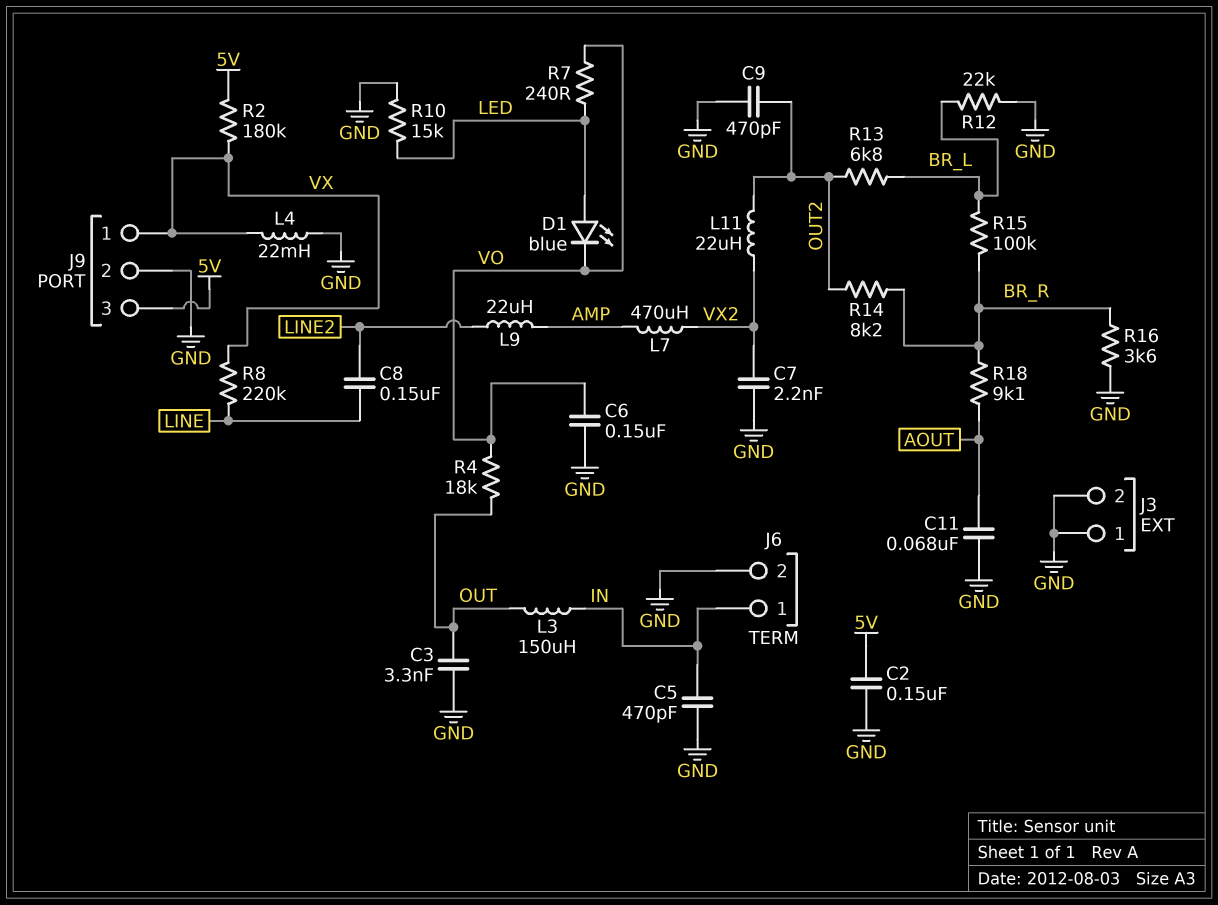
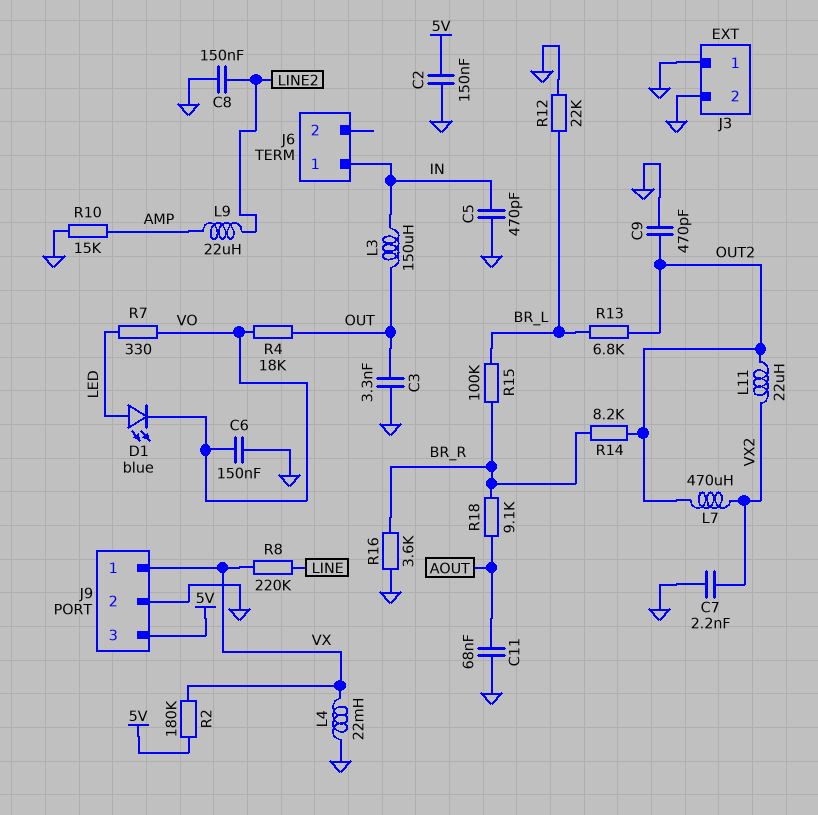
C8: 150nF (LINE, LINE2) -> 150nF (GND, LINE2)
J6 pin 2: GND -> none
L7: 470uH (AMP, VX2) -> 470uH (OUT2, VX2)
R7: 240 (LED, VO) -> 330 (LED, VO)
R10: 15k (GND, LED) -> 15k (AMP, GND)

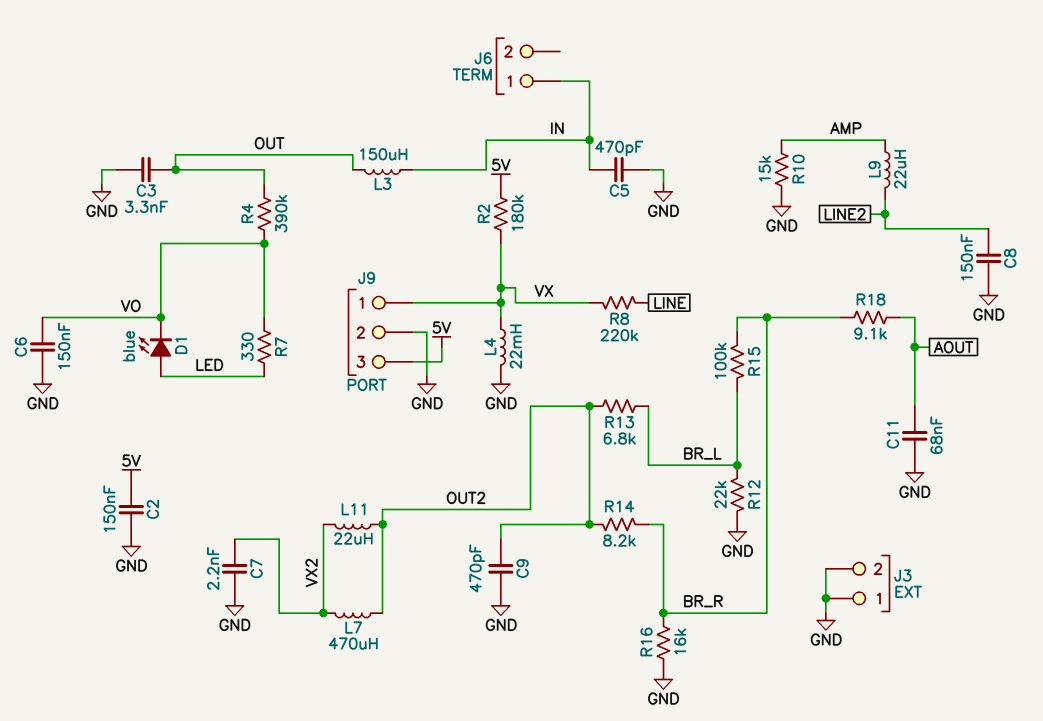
R4: 18k (OUT, VO) -> 390k (OUT, VO)
R16: 3.6k (BR_R, GND) -> 16k (BR_R, GND)

